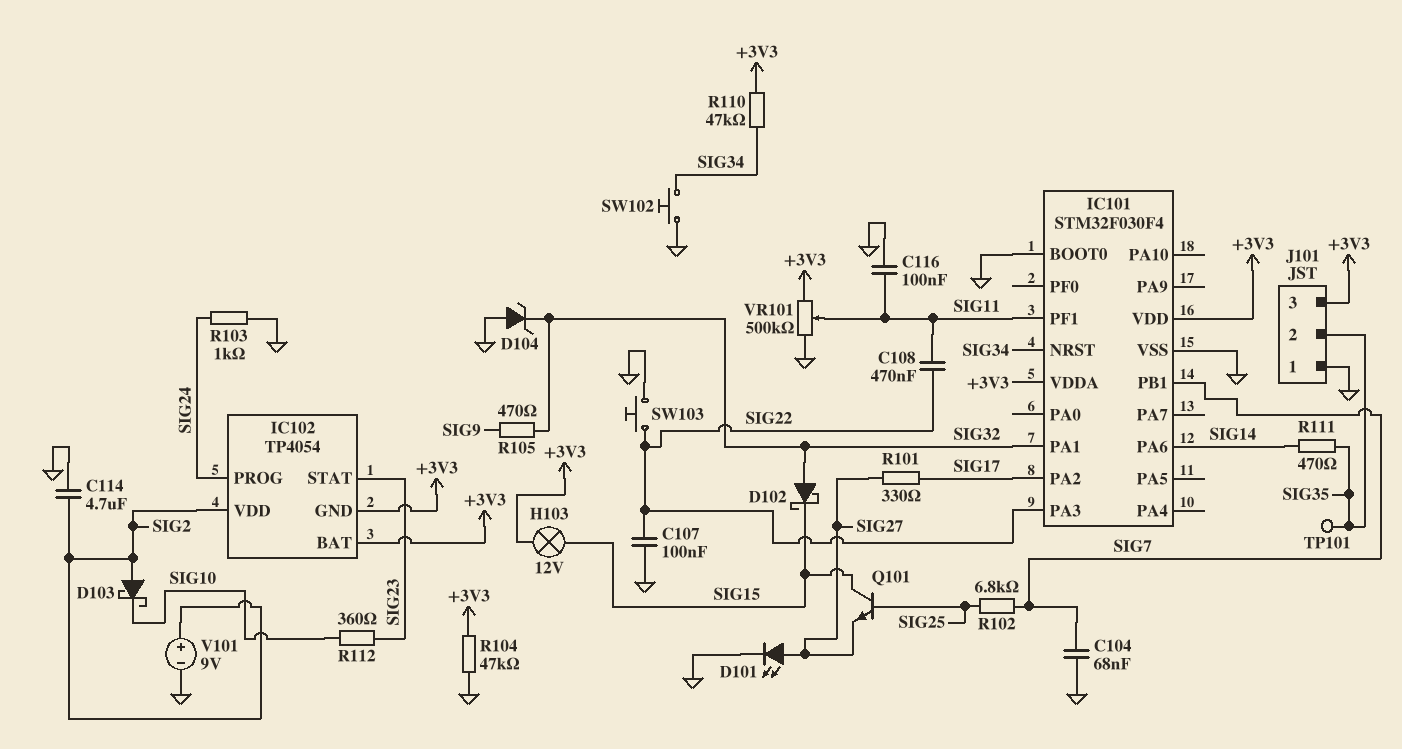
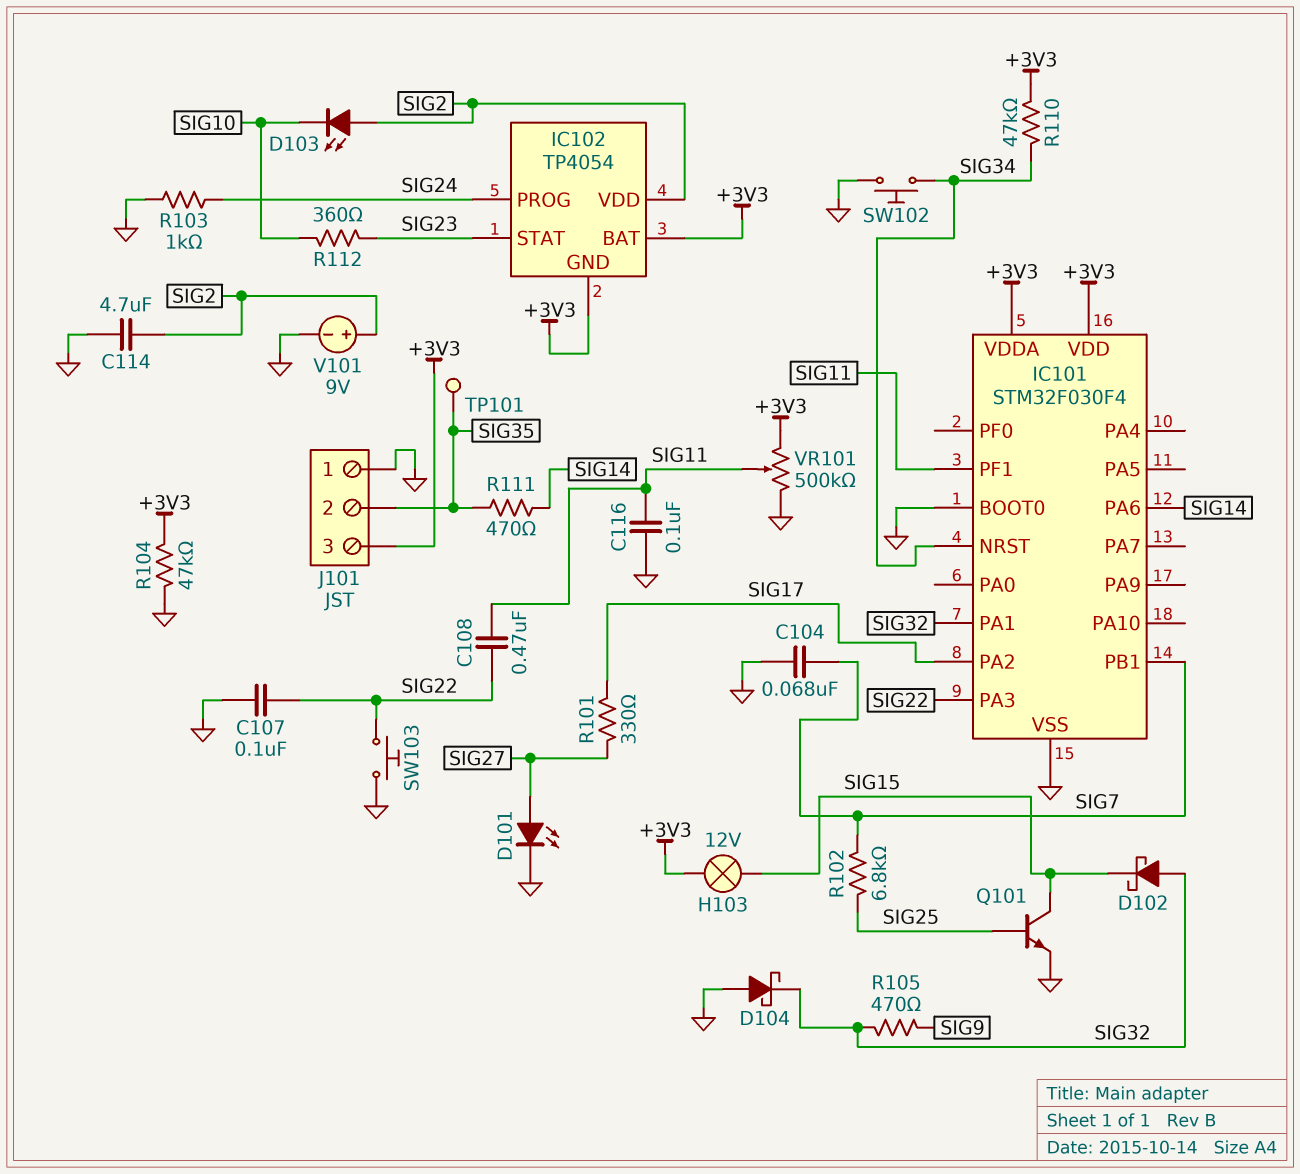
D103: schottky (A SIG2, K SIG10) -> LED (A SIG2, K SIG10)
D104: zener (A GND, K SIG32) -> schottky (A GND, K SIG32)
Q101: NPN (B SIG25, C SIG15, E SIG27) -> NPN (B SIG25, C SIG15, E GND)

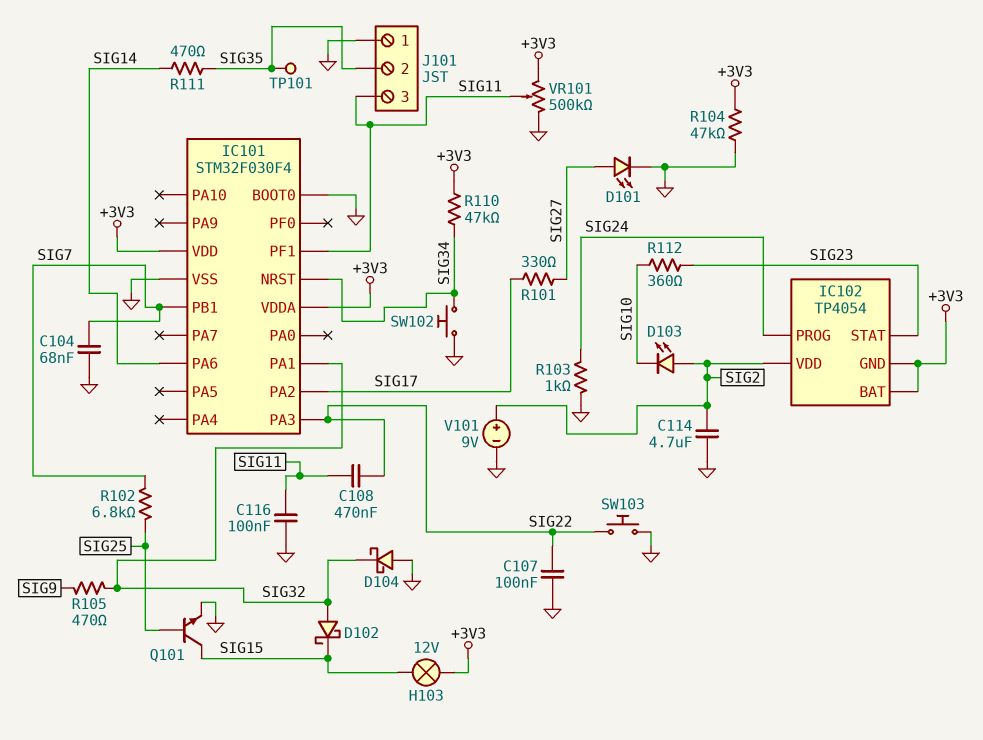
J101 pin 3: +3V3 -> SIG11

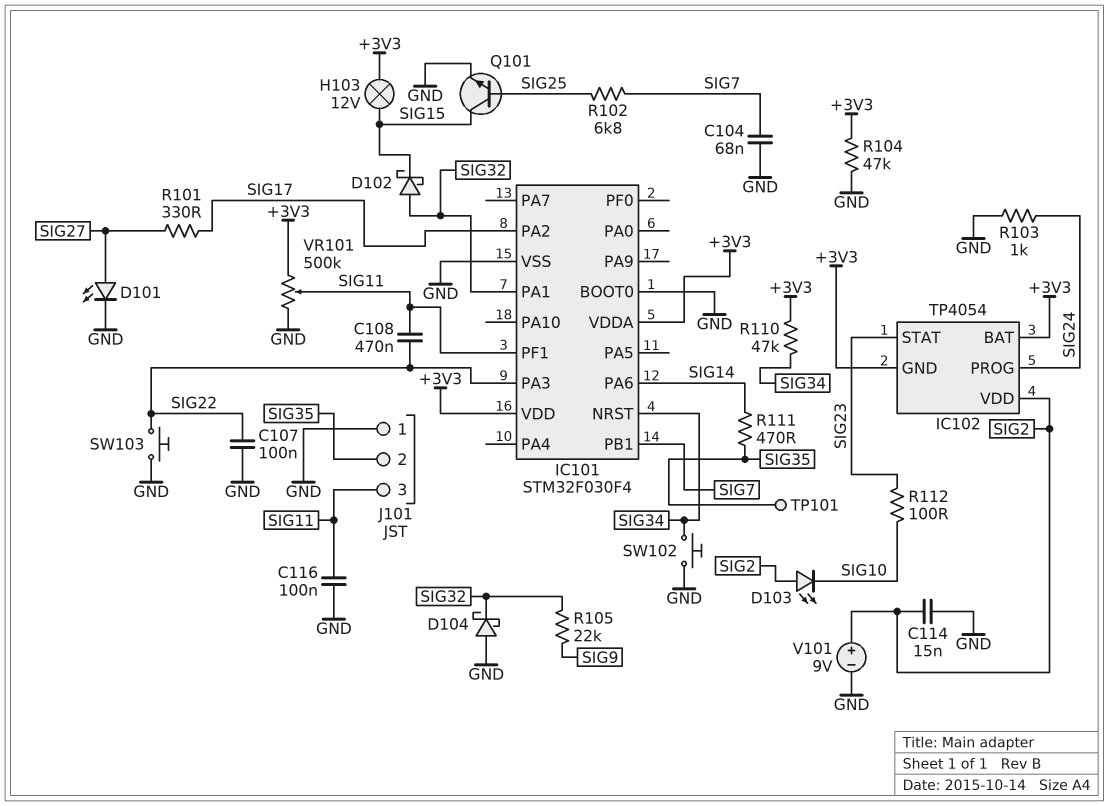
C114: 4.7uF (GND, SIG2) -> 15nF (GND, SIG2)
R105: 470 (SIG9, SIG32) -> 22k (SIG9, SIG32)
R112: 360 (SIG10, SIG23) -> 100 (SIG10, SIG23)

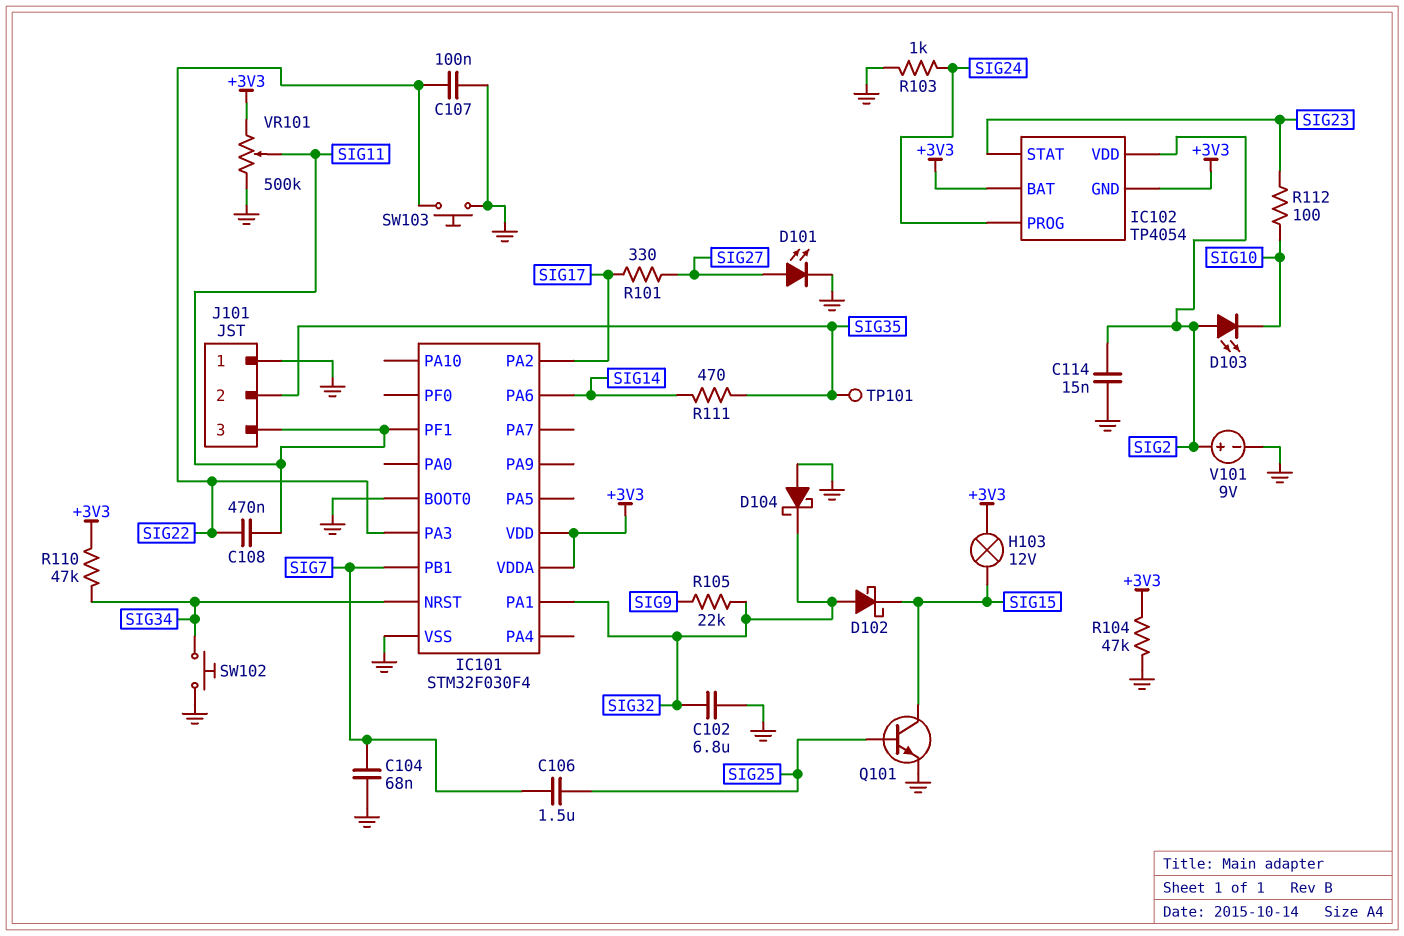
C102: none -> 6.8uF (GND, SIG32)
C106: none -> 1.5uF (SIG7, SIG25)
C116: 100nF (GND, SIG11) -> none
R102: 6.8k (SIG7, SIG25) -> none

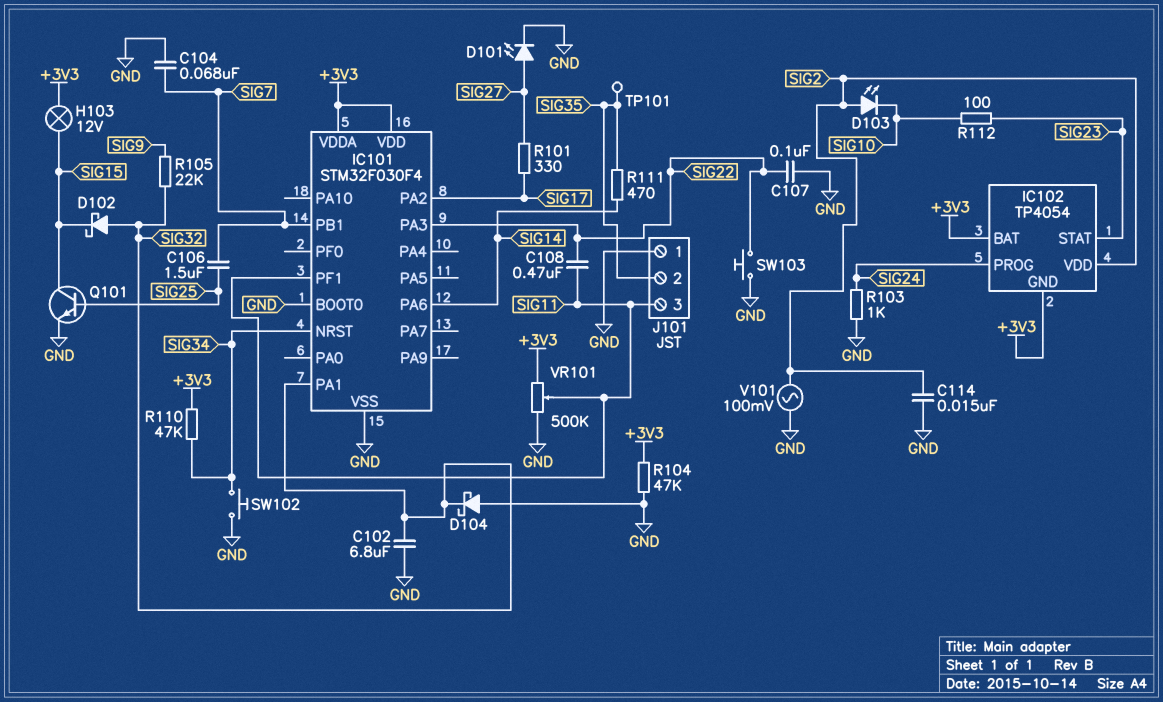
V101: 9V (plus SIG2, minus GND) -> AC 100mV (GND, SIG2)

